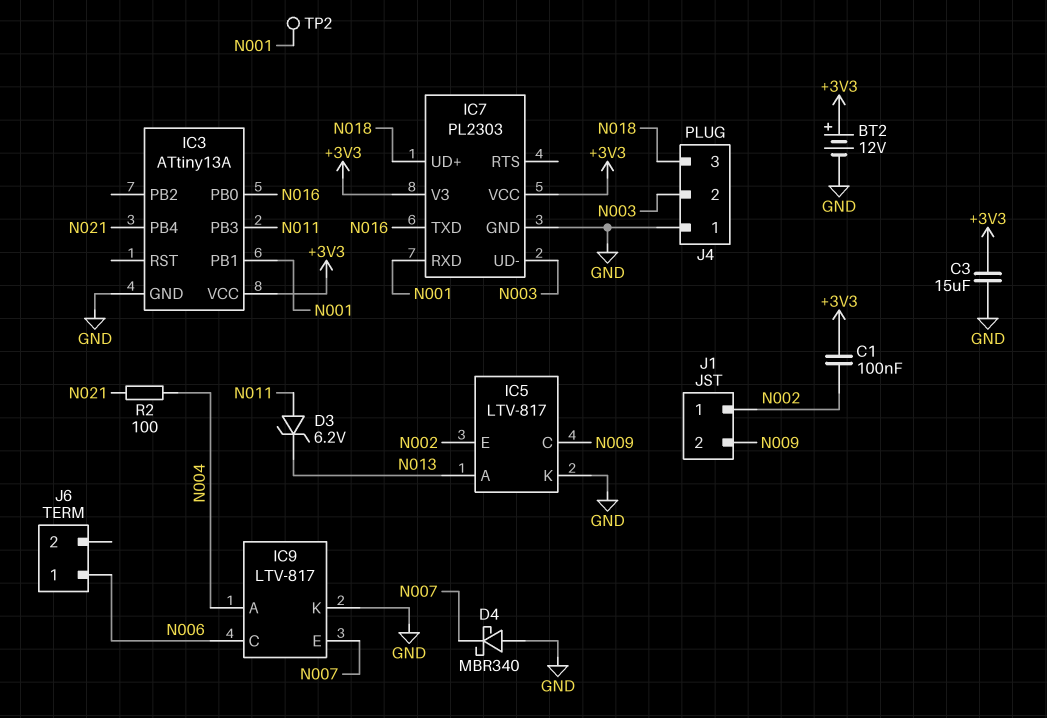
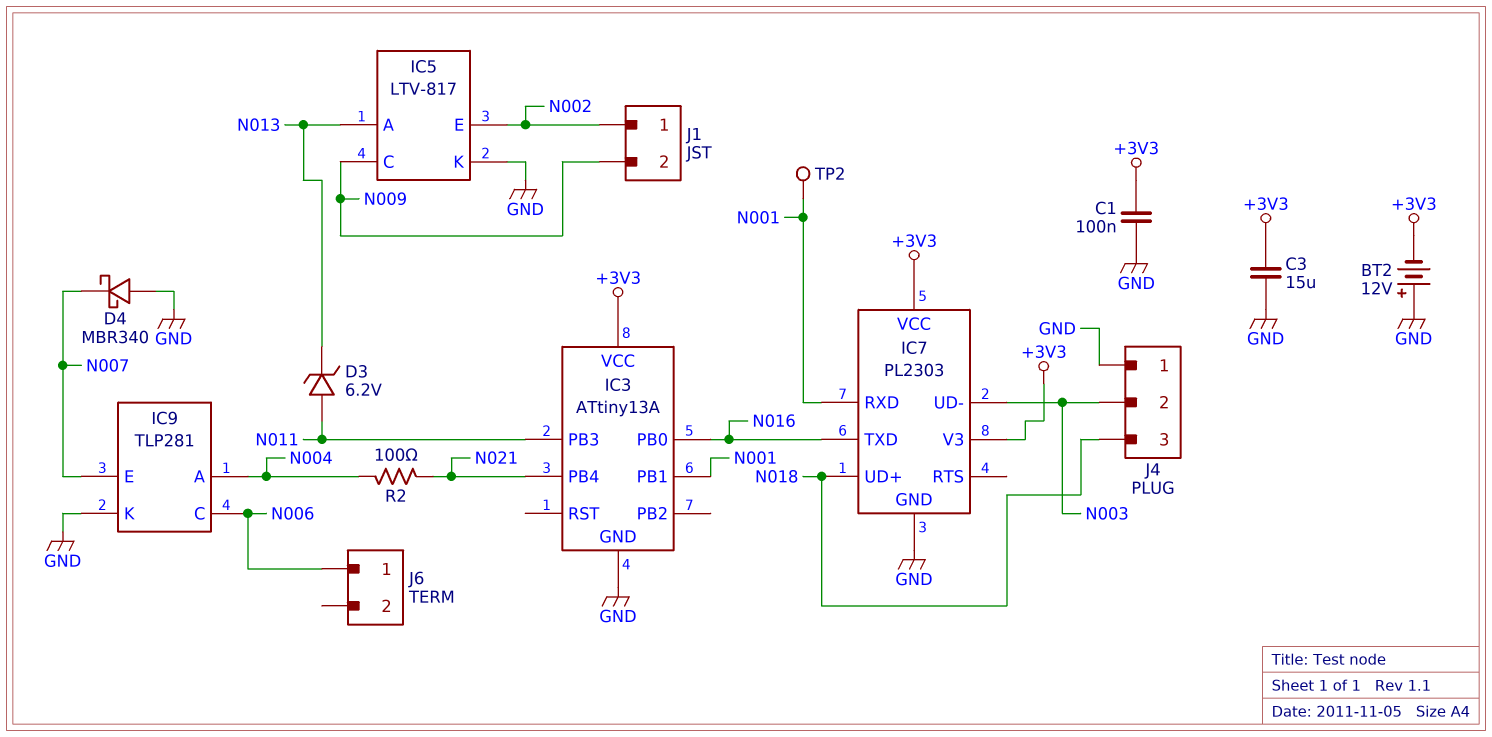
BT2: 12V (plus +3V3, minus GND) -> 12V (plus GND, minus +3V3)
C1: 100nF (+3V3, N002) -> 100nF (+3V3, GND)
IC9: LTV-817 -> TLP281

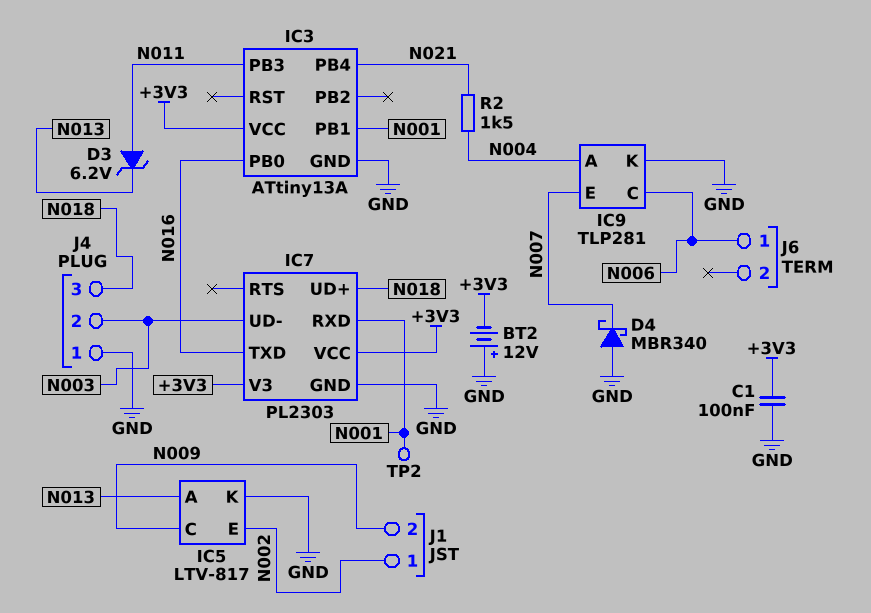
C3: 15uF (+3V3, GND) -> none
R2: 100 (N004, N021) -> 1.5k (N004, N021)

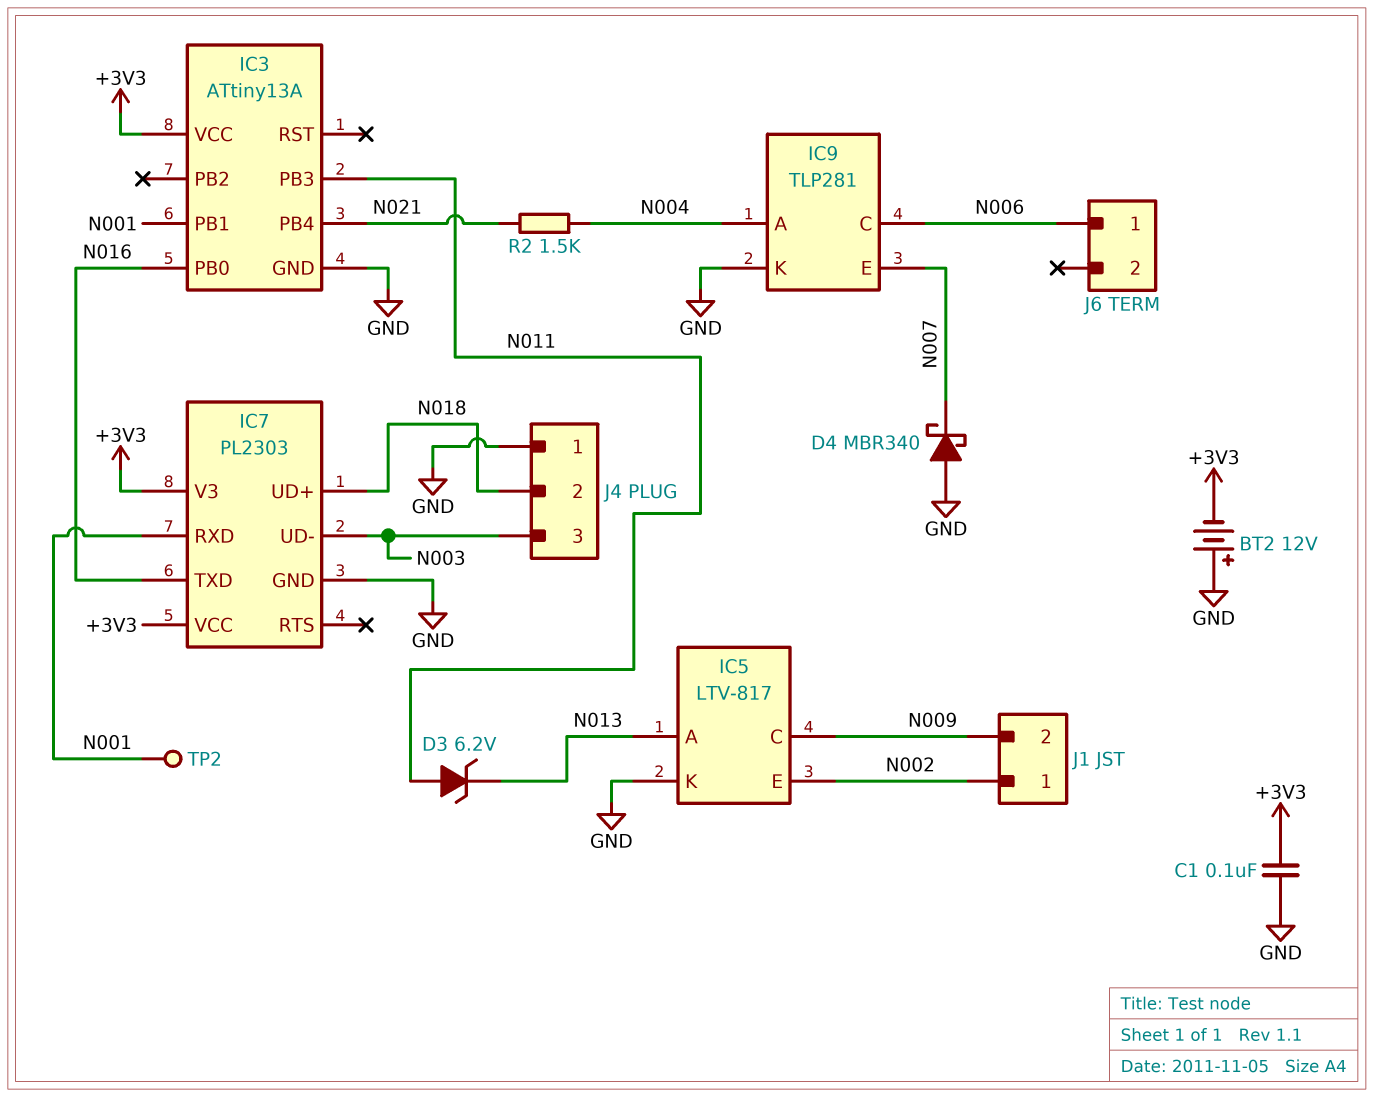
J4 pin 2: N003 -> N018
J4 pin 3: N018 -> N003

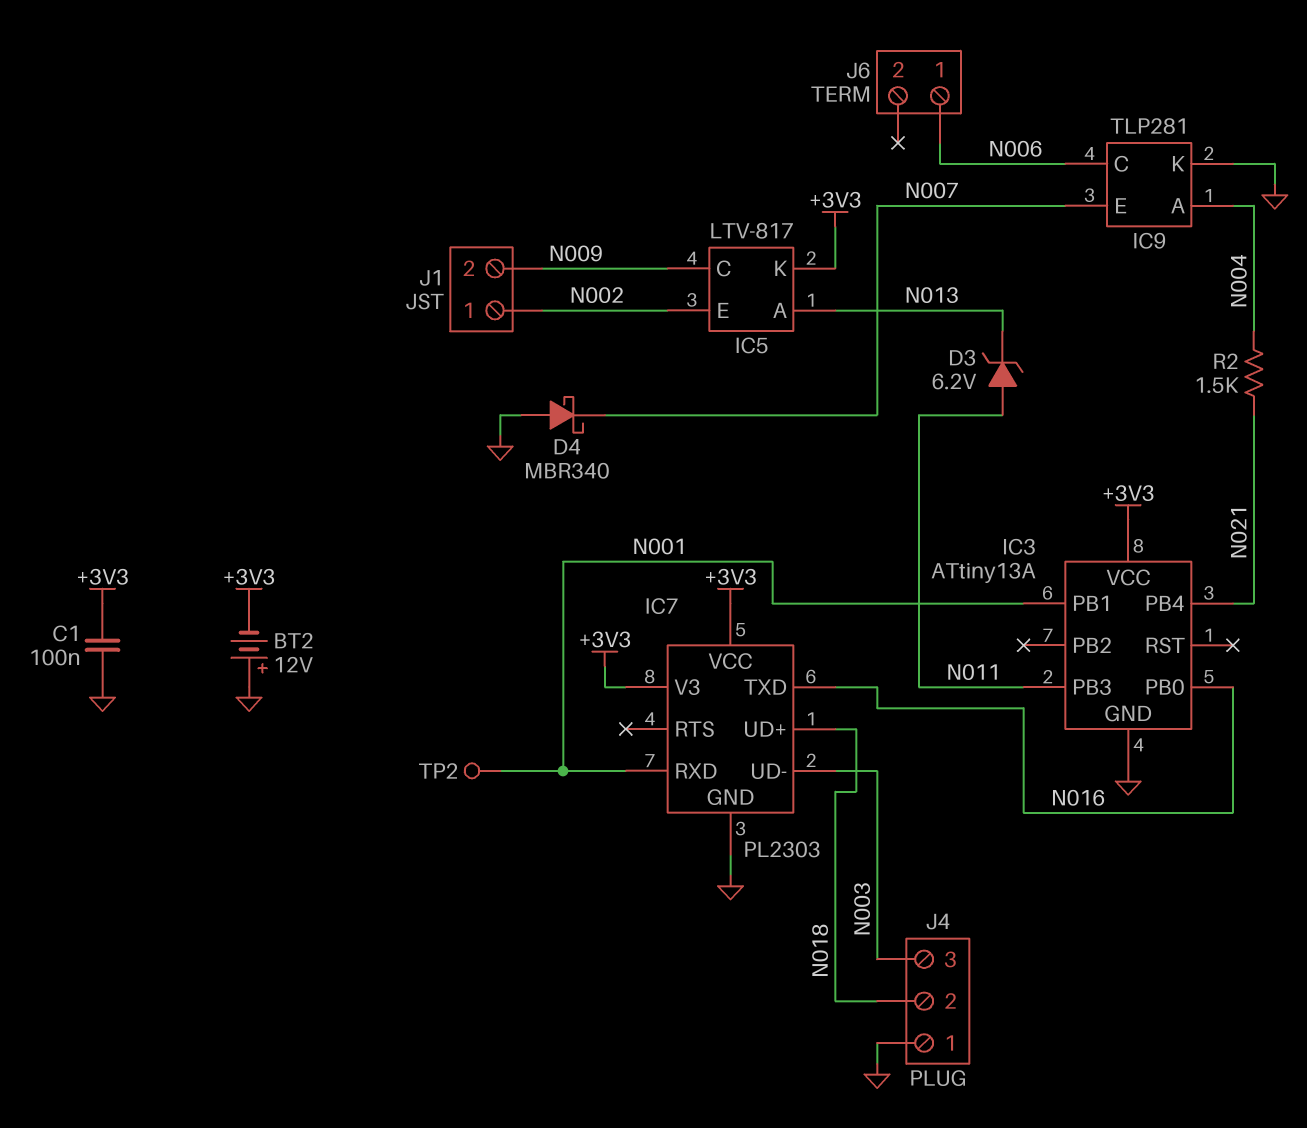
IC5 pin K: GND -> +3V3

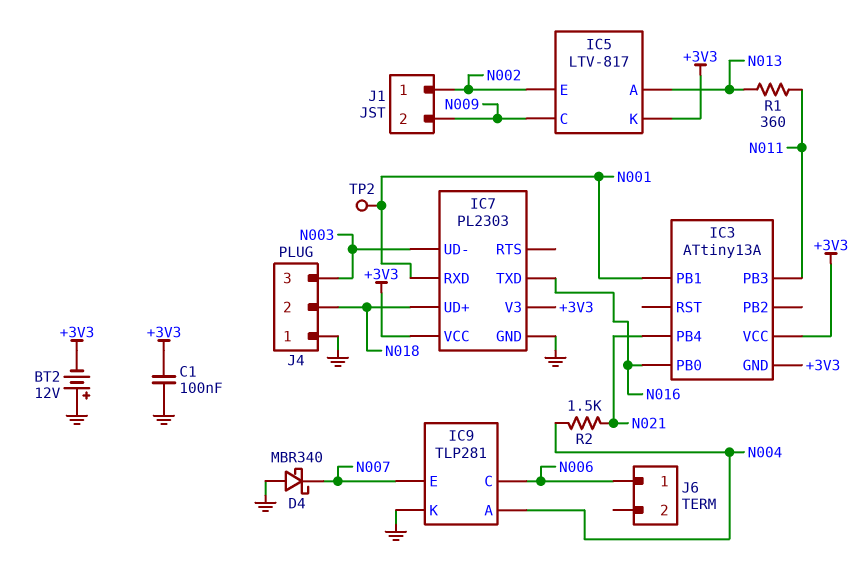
D3: zener 6.2V (A N011, K N013) -> none
IC3 pin GND: GND -> +3V3
R1: none -> 360 (N011, N013)

